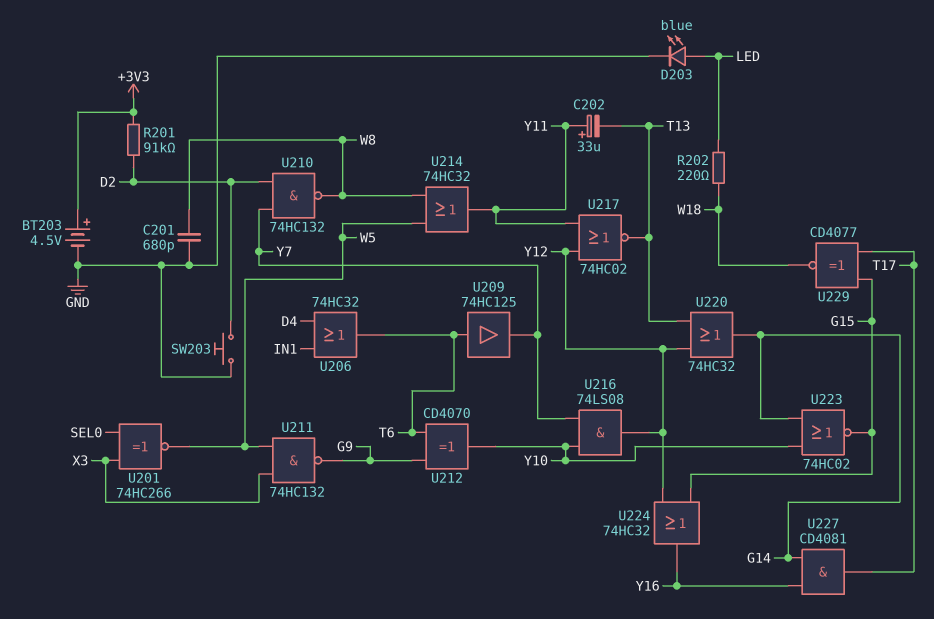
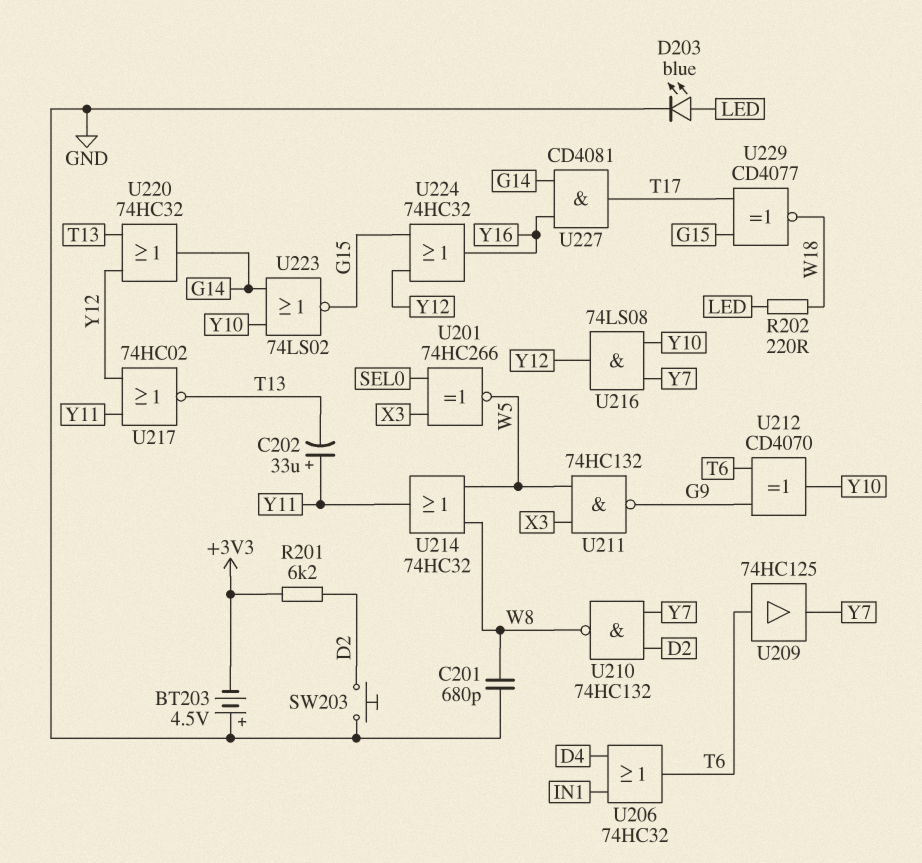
BT203: 4.5V (plus +3V3, minus GND) -> 4.5V (plus GND, minus +3V3)
R201: 91k (+3V3, D2) -> 6.2k (+3V3, D2)
U223: NOR 74HC02 (in G14, in Y10, out G15) -> NOR 74LS02 (in G14, in Y10, out G15)

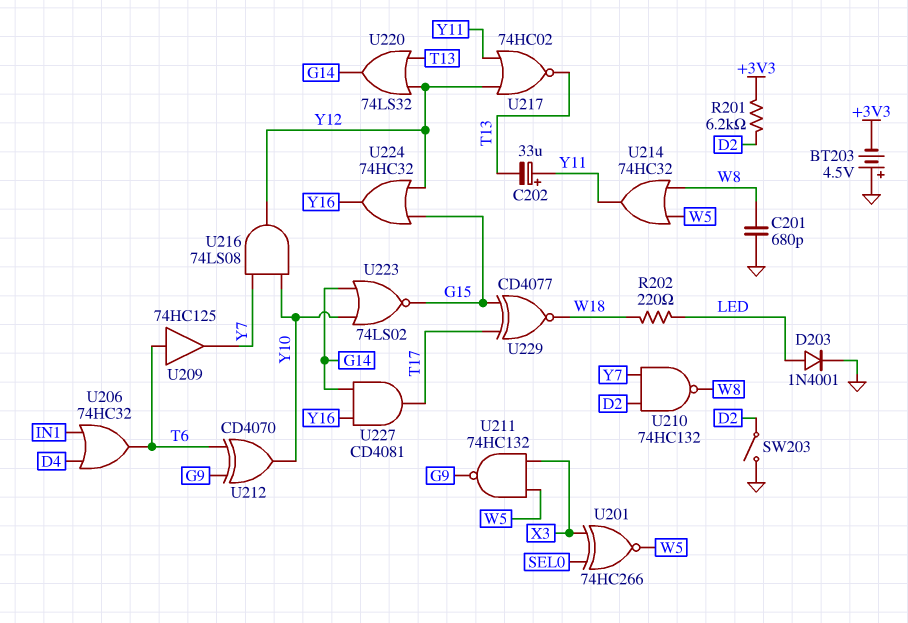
D203: LED blue (A LED, K GND) -> diode 1N4001 (A LED, K GND)
SW203: button (D2, GND) -> switch (D2, GND)
U220: OR 74HC32 (in T13, in Y12, out G14) -> OR 74LS32 (in T13, in Y12, out G14)

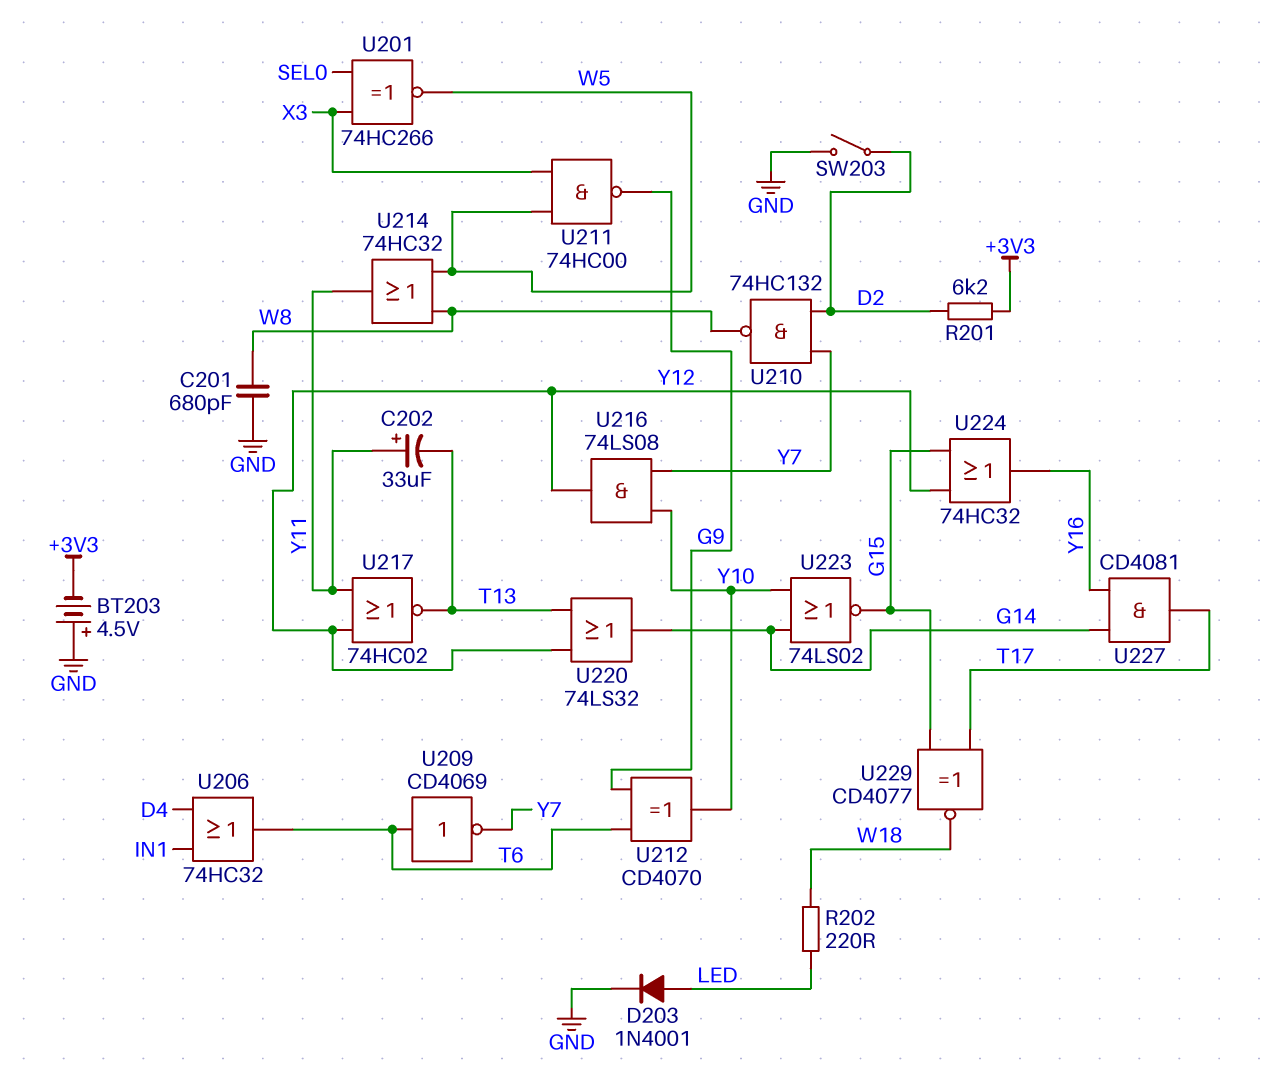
U209: buffer 74HC125 (in T6, out Y7) -> NOT CD4069 (in T6, out Y7)
U211: NAND 74HC132 (in W5, in X3, out G9) -> NAND 74HC00 (in W5, in X3, out G9)

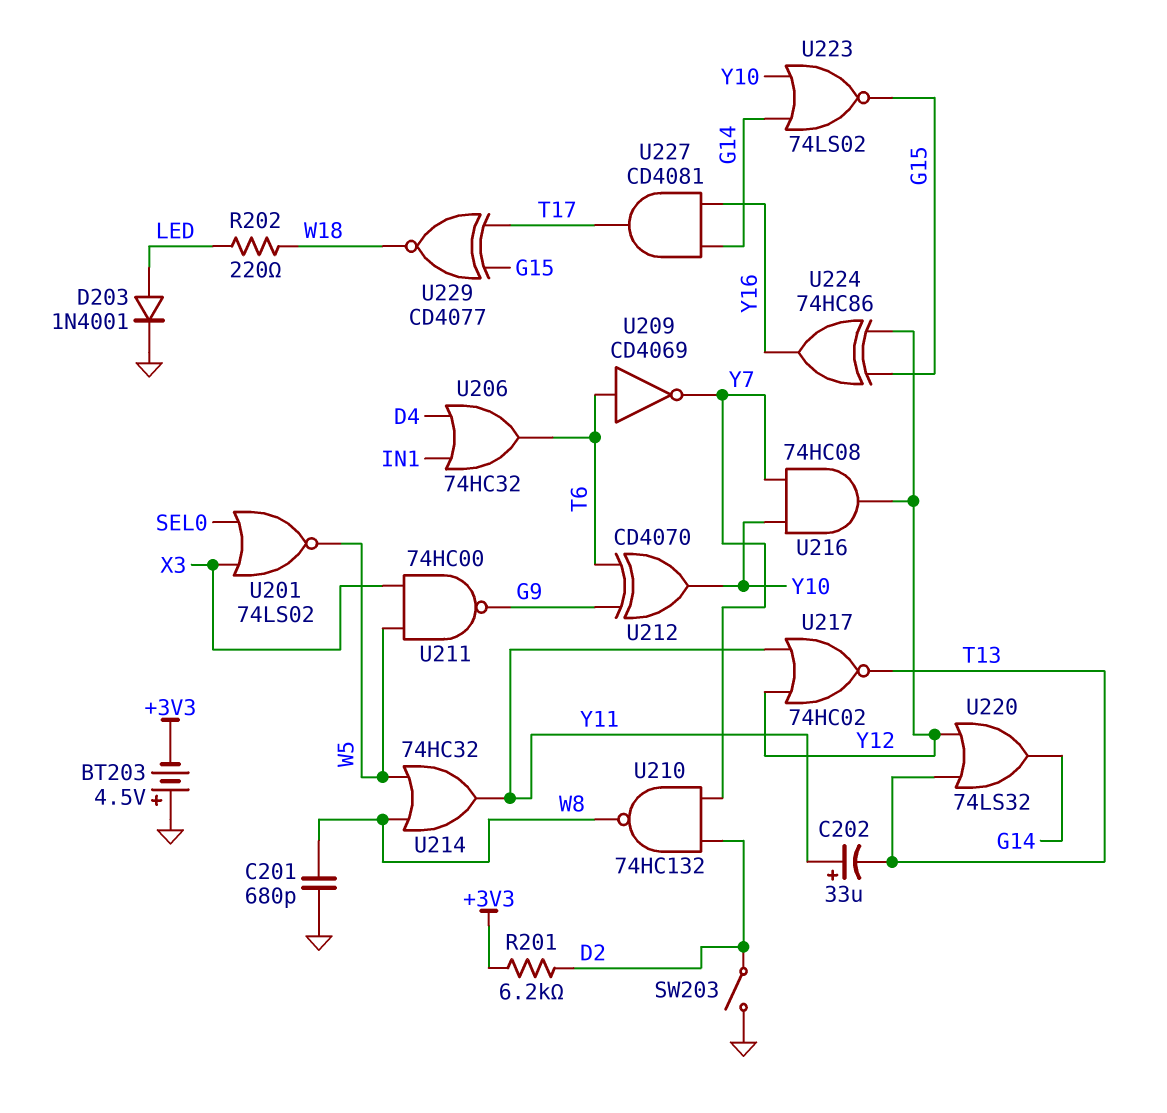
U201: XNOR 74HC266 (in SEL0, in X3, out W5) -> NOR 74LS02 (in SEL0, in X3, out W5)
U216: AND 74LS08 (in Y7, in Y10, out Y12) -> AND 74HC08 (in Y7, in Y10, out Y12)
U224: OR 74HC32 (in G15, in Y12, out Y16) -> XOR 74HC86 (in G15, in Y12, out Y16)

